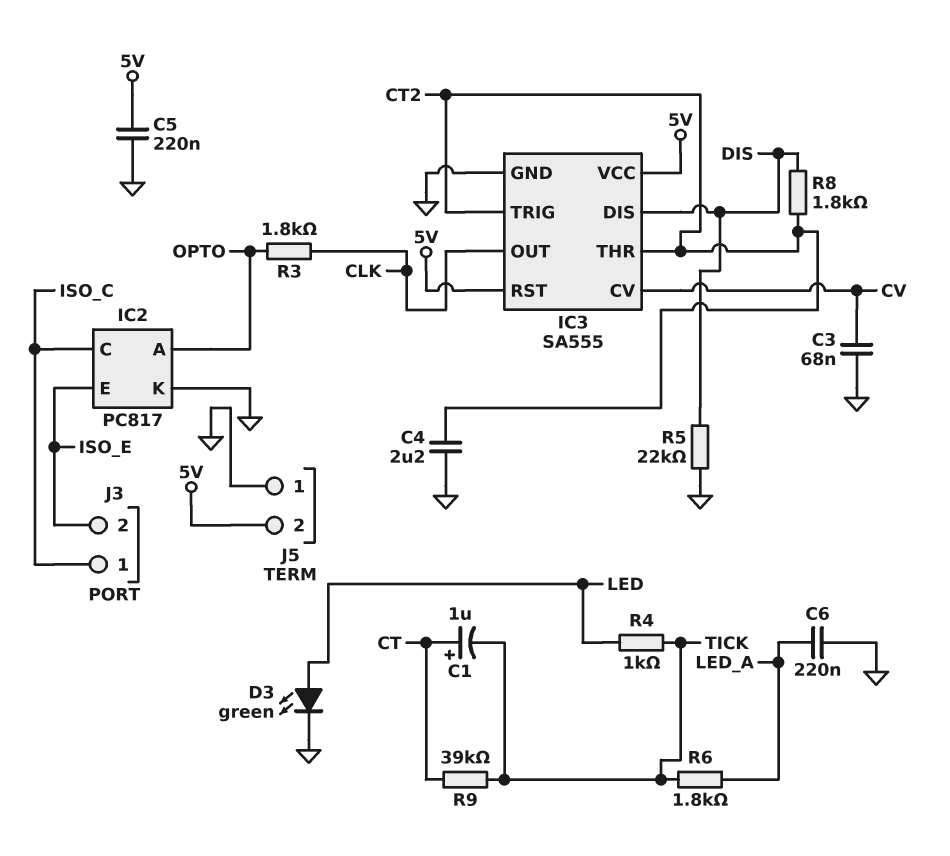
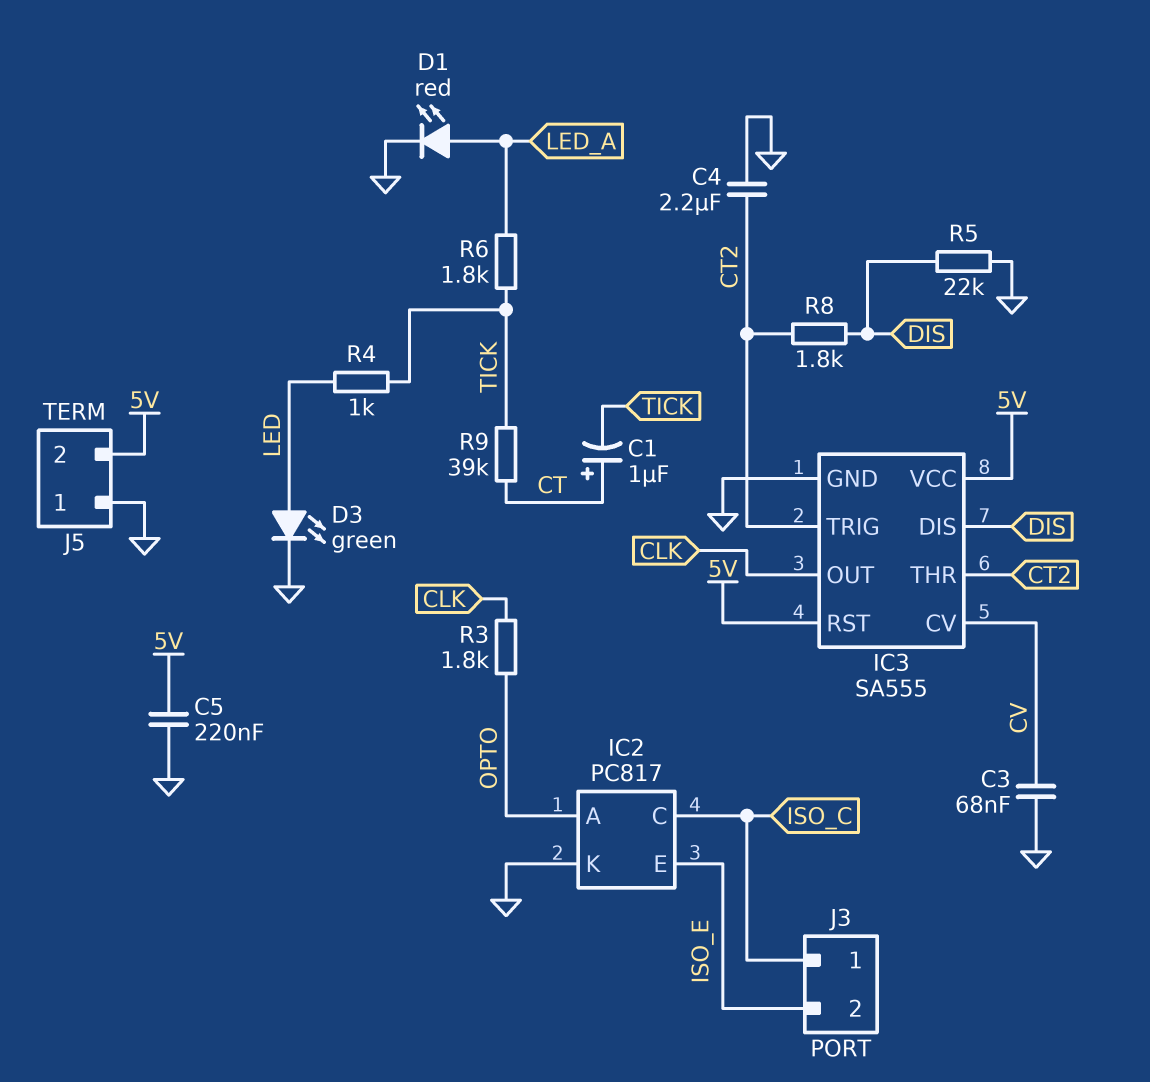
C6: 220nF (GND, LED_A) -> none
D1: none -> LED red (A LED_A, K GND)

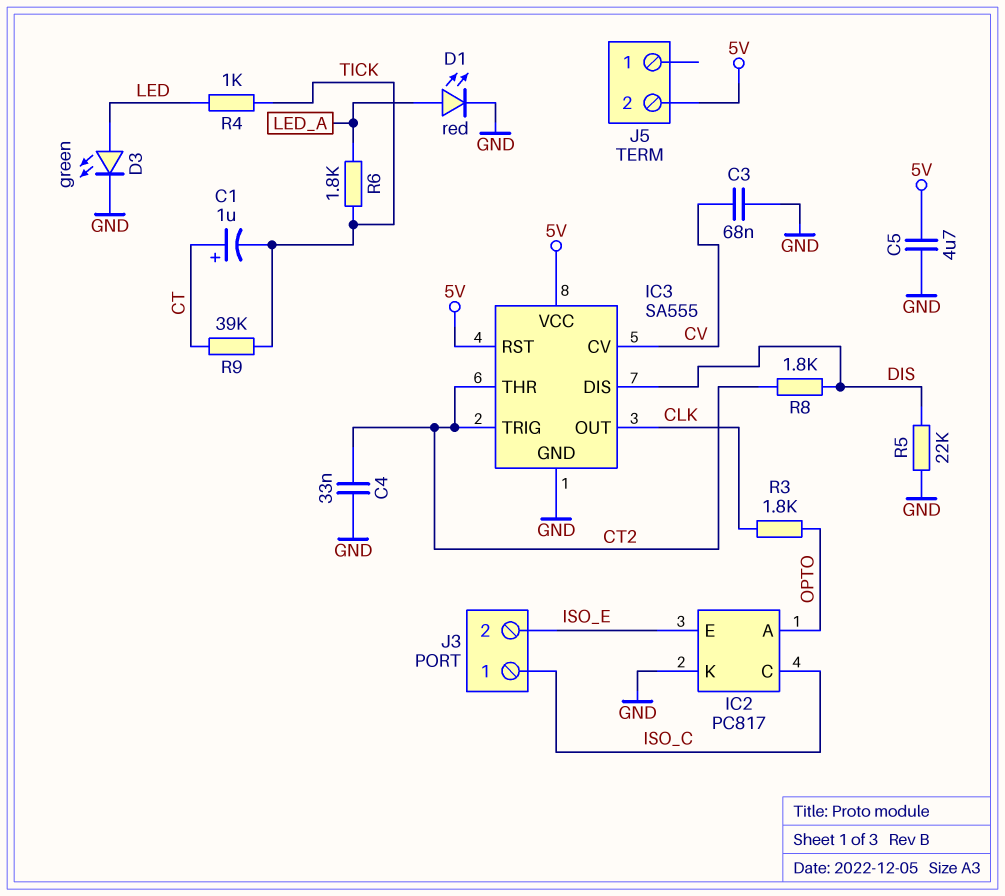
C4: 2.2uF (CT2, GND) -> 33nF (CT2, GND)
C5: 220nF (5V, GND) -> 4.7uF (5V, GND)
J5 pin 1: GND -> none

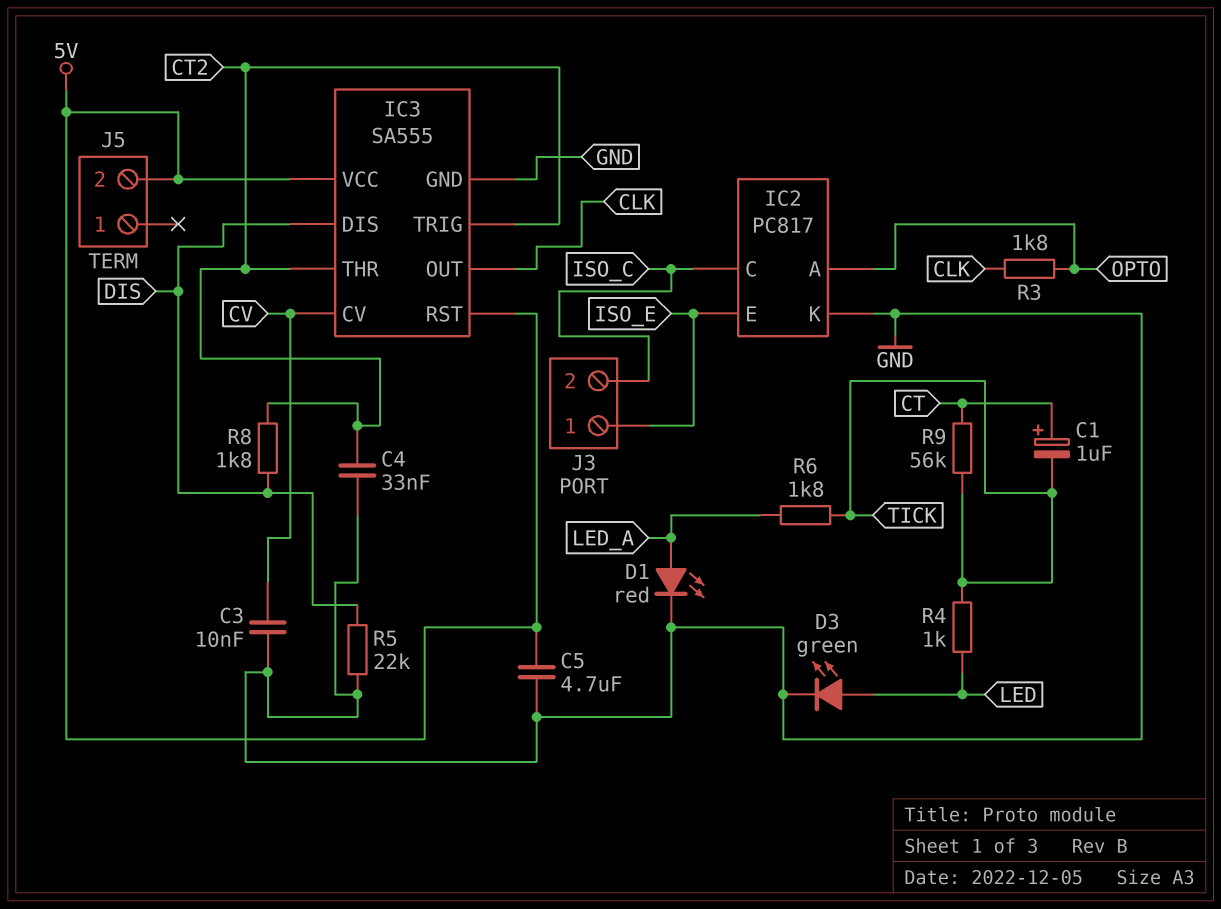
C3: 68nF (CV, GND) -> 10nF (CV, GND)
J3 pin 1: ISO_C -> ISO_E
J3 pin 2: ISO_E -> ISO_C
R9: 39k (CT, TICK) -> 56k (CT, TICK)

